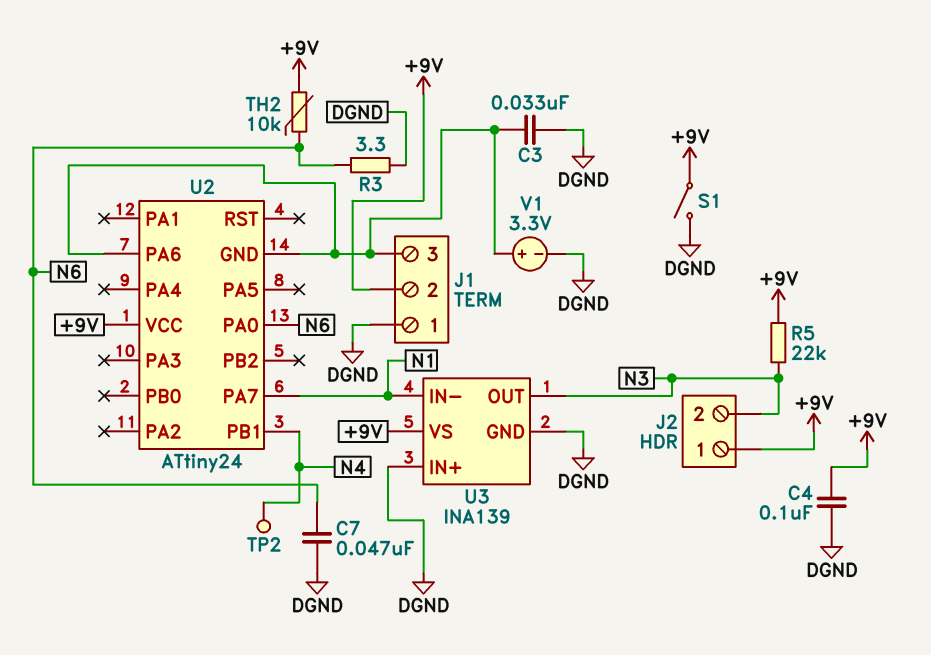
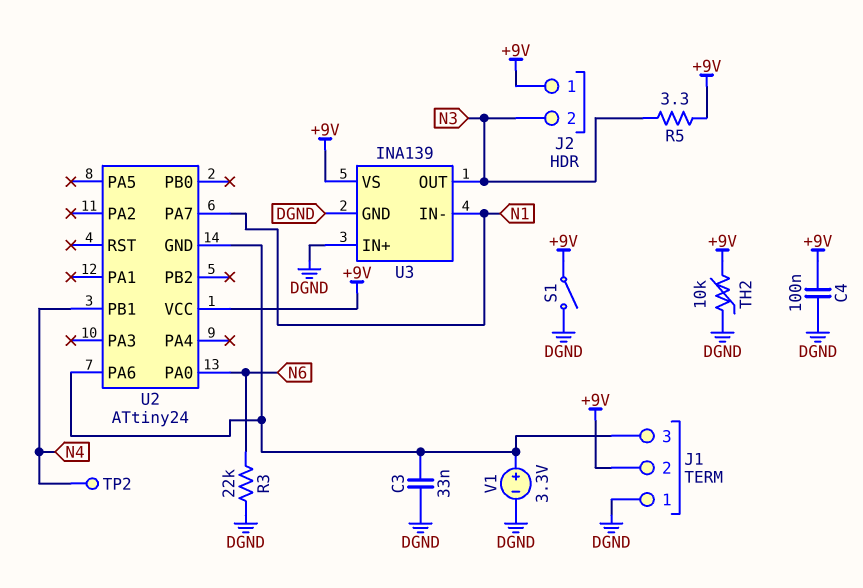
C7: 47nF (DGND, N6) -> none
R3: 3.3 (DGND, N6) -> 22k (DGND, N6)
R5: 22k (+9V, N3) -> 3.3 (+9V, N3)
TH2: 10k (+9V, N6) -> 10k (+9V, DGND)

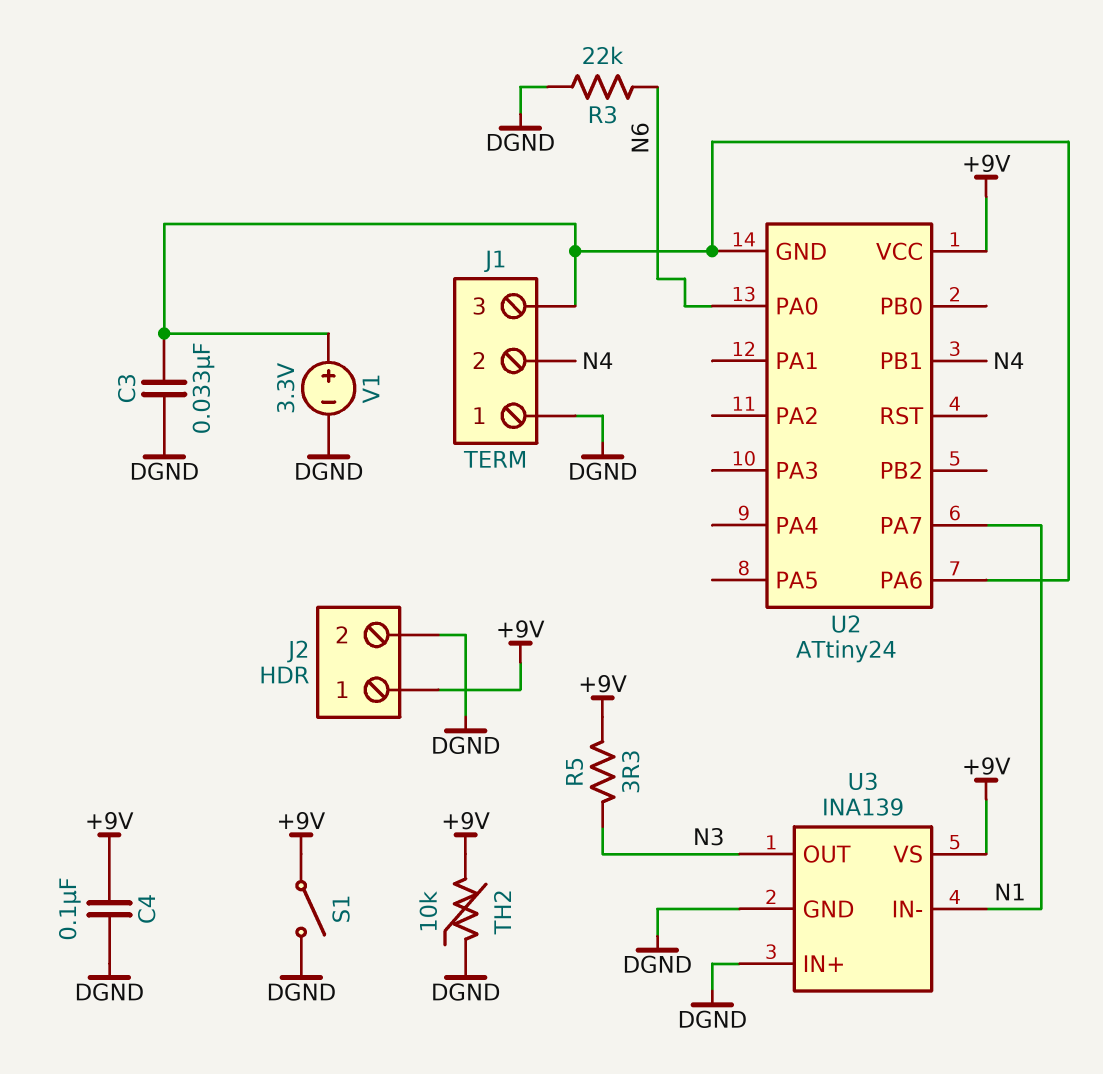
J1 pin 2: +9V -> N4
J2 pin 2: N3 -> DGND
TP2: test point (N4) -> none

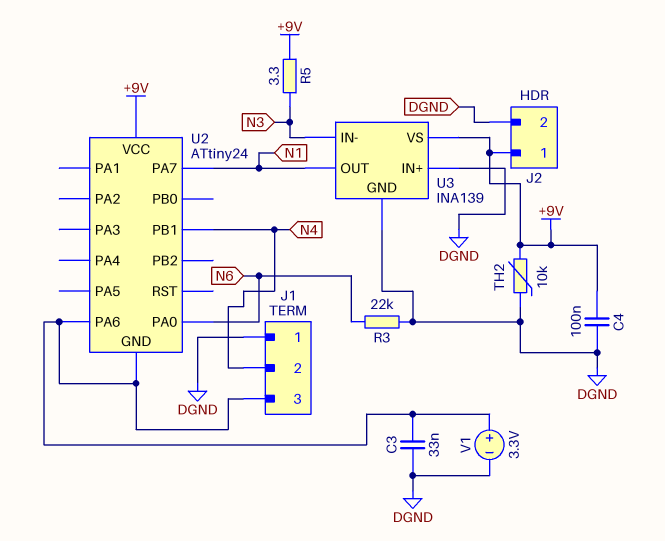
S1: switch (+9V, DGND) -> none
U3 pin IN-: N1 -> N3
U3 pin OUT: N3 -> N1

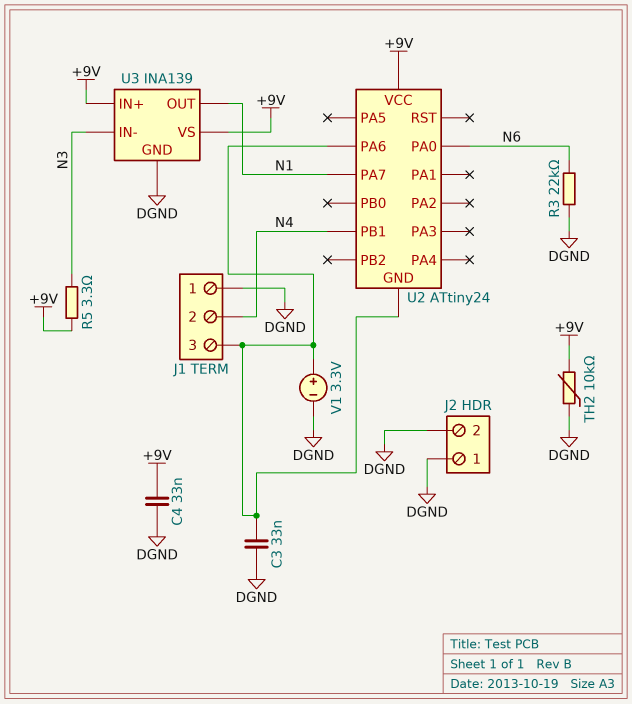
C4: 100nF (+9V, DGND) -> 33nF (+9V, DGND)
J2 pin 1: +9V -> DGND
U3 pin IN+: DGND -> +9V

